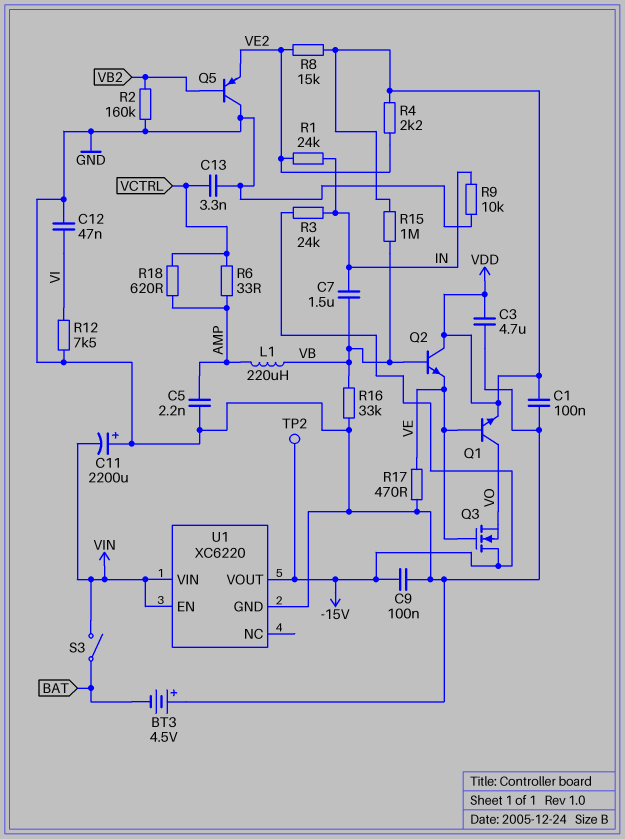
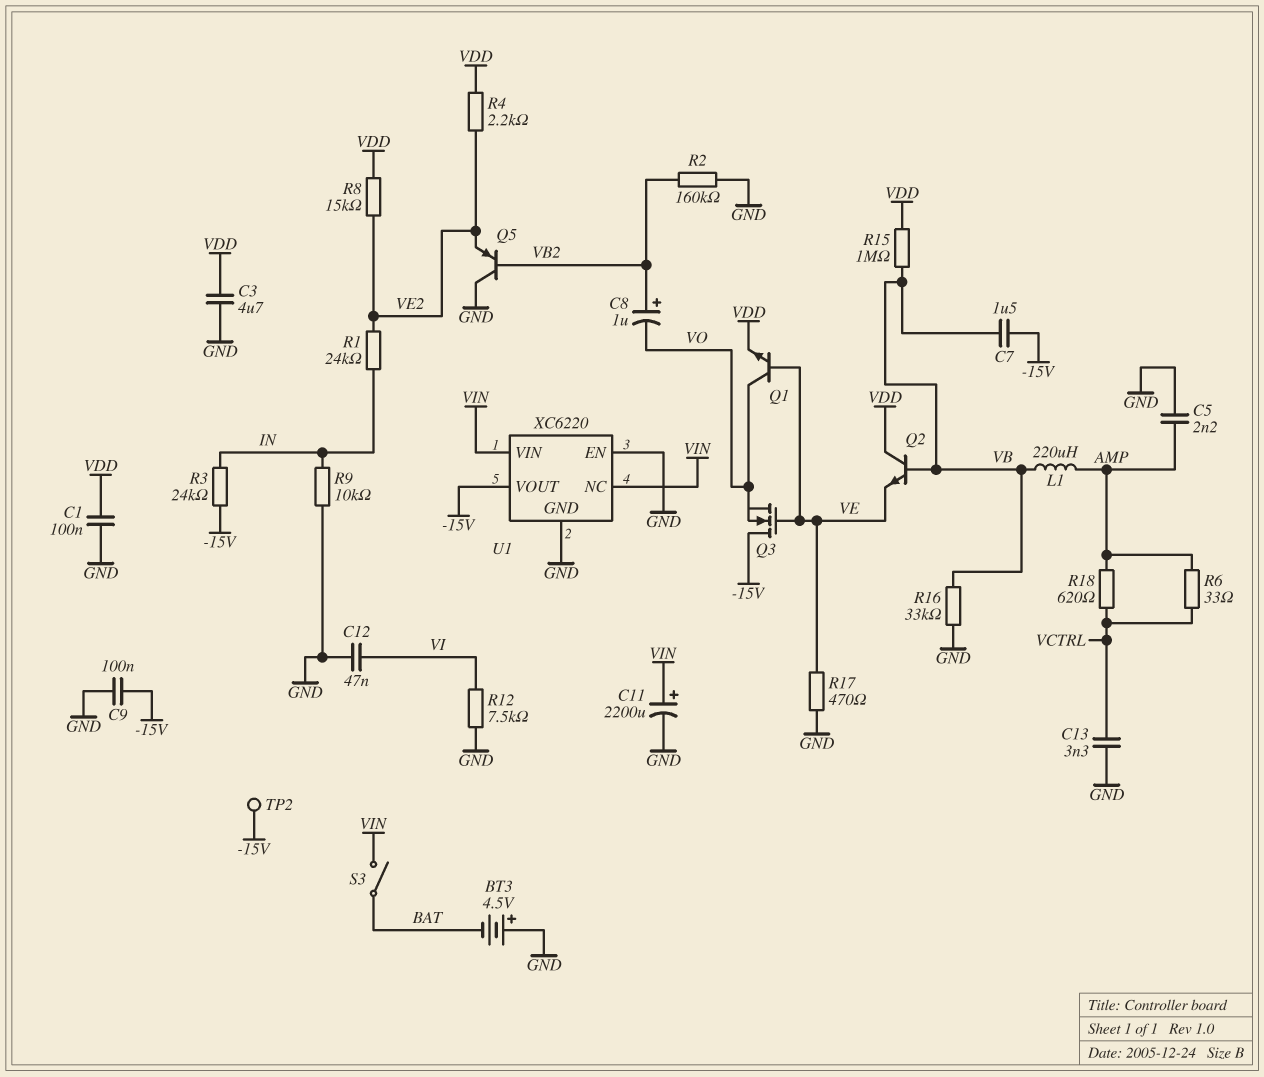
C7: 1.5uF (IN, VB) -> 1.5uF (-15V, VB)
C8: none -> 1uF (plus VB2, minus VO)
C11: 2200uF (plus GND, minus VIN) -> 2200uF (plus VIN, minus GND)
U1 pin EN: VIN -> GND
U1 pin NC: none -> VIN

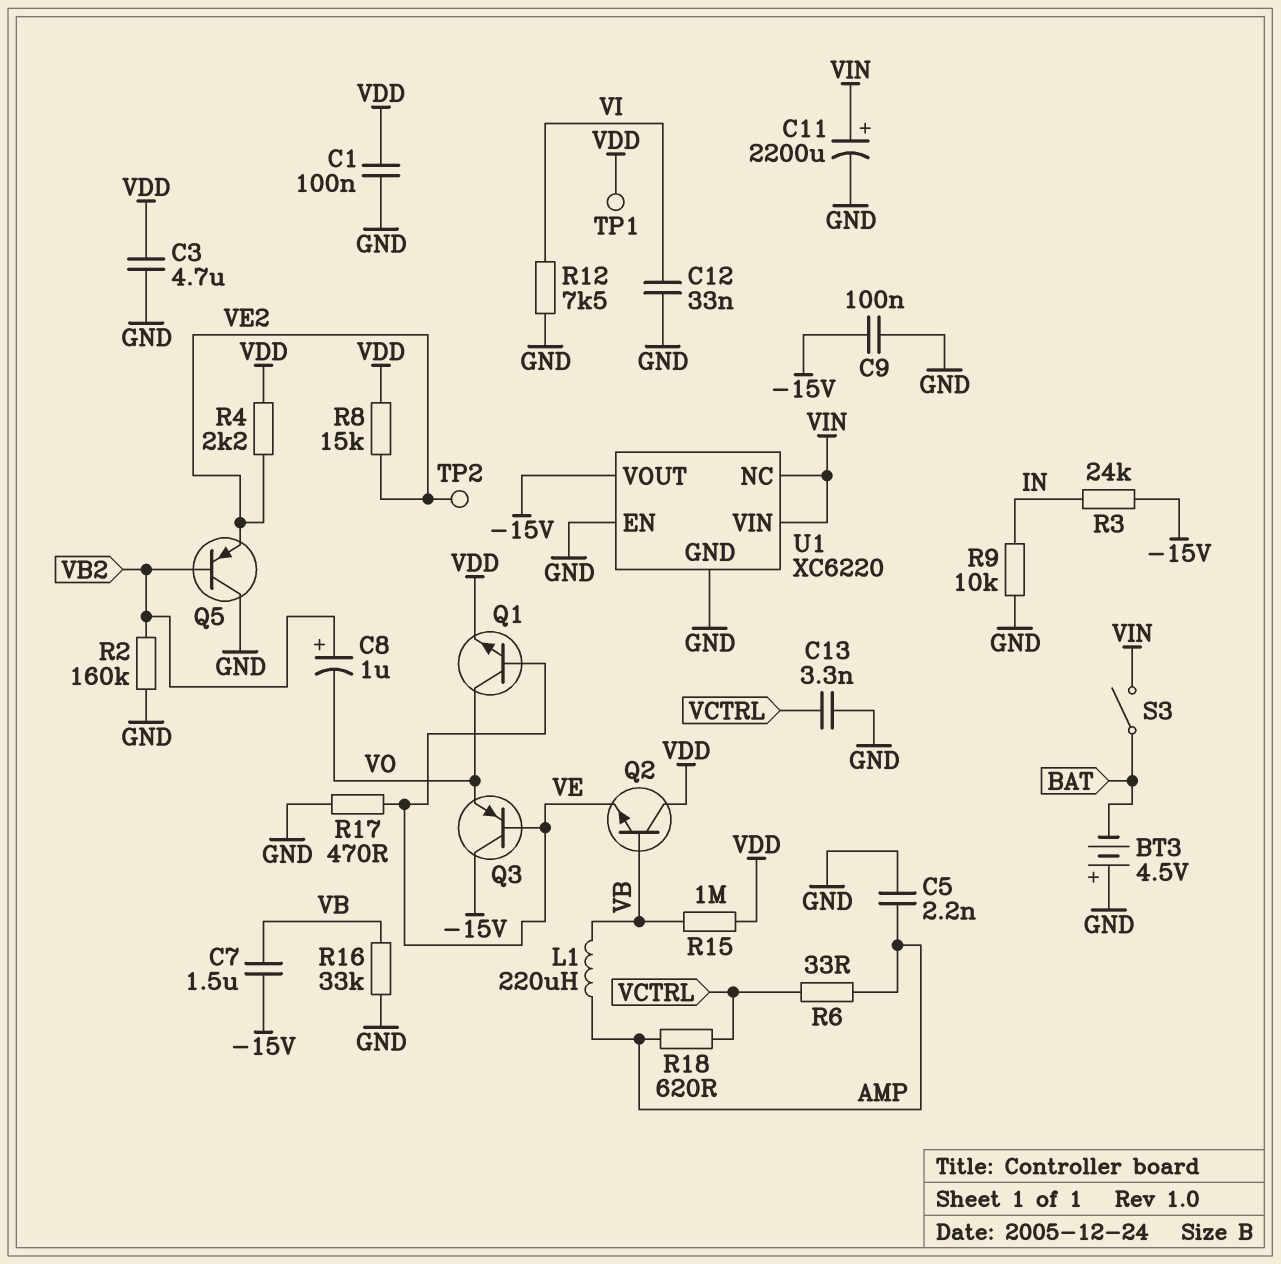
C12: 47nF (GND, VI) -> 33nF (GND, VI)
Q3: NMOS (G VE, D -15V, S VO) -> PNP (B VE, C -15V, E VO)
R1: 24k (IN, VE2) -> none
TP1: none -> test point (VDD)
TP2: test point (-15V) -> test point (VE2)

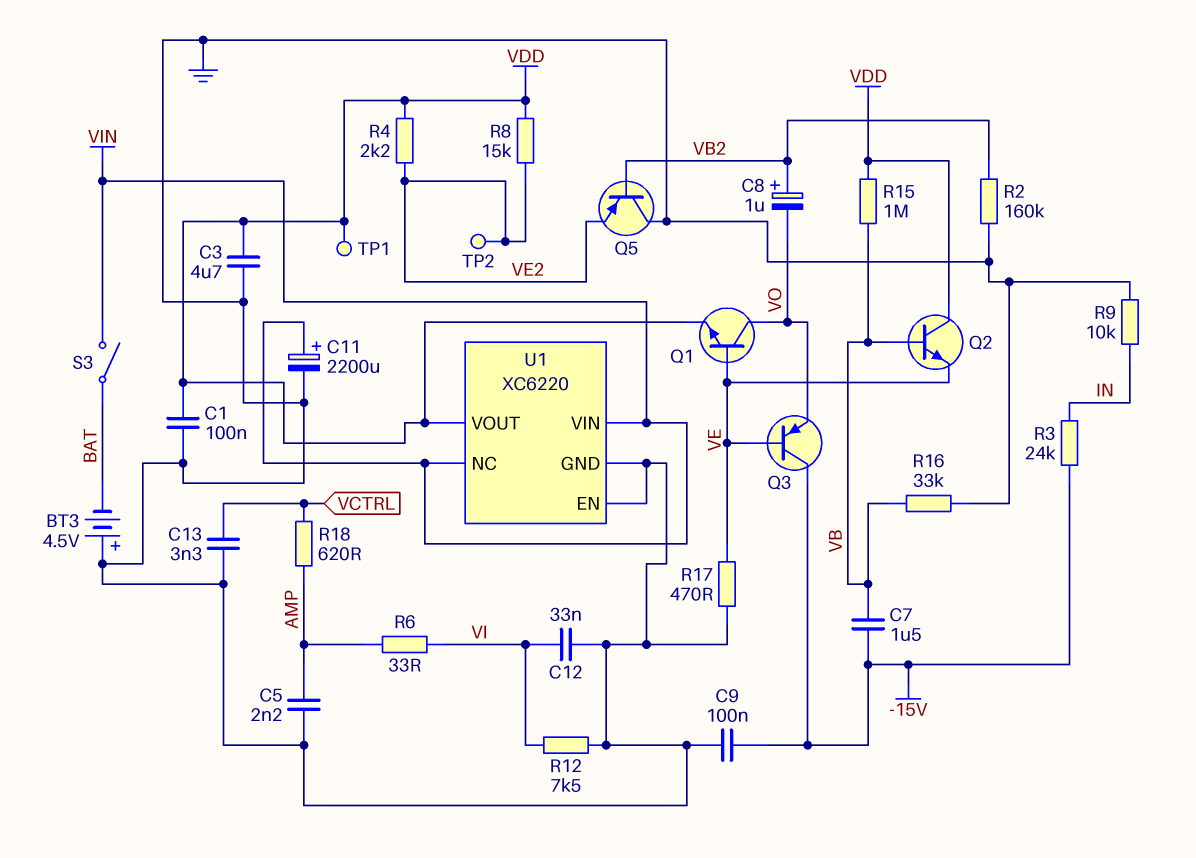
L1: 220uH (AMP, VB) -> none
R6: 33 (AMP, VCTRL) -> 33 (AMP, VI)
U1 pin VOUT: -15V -> VDD

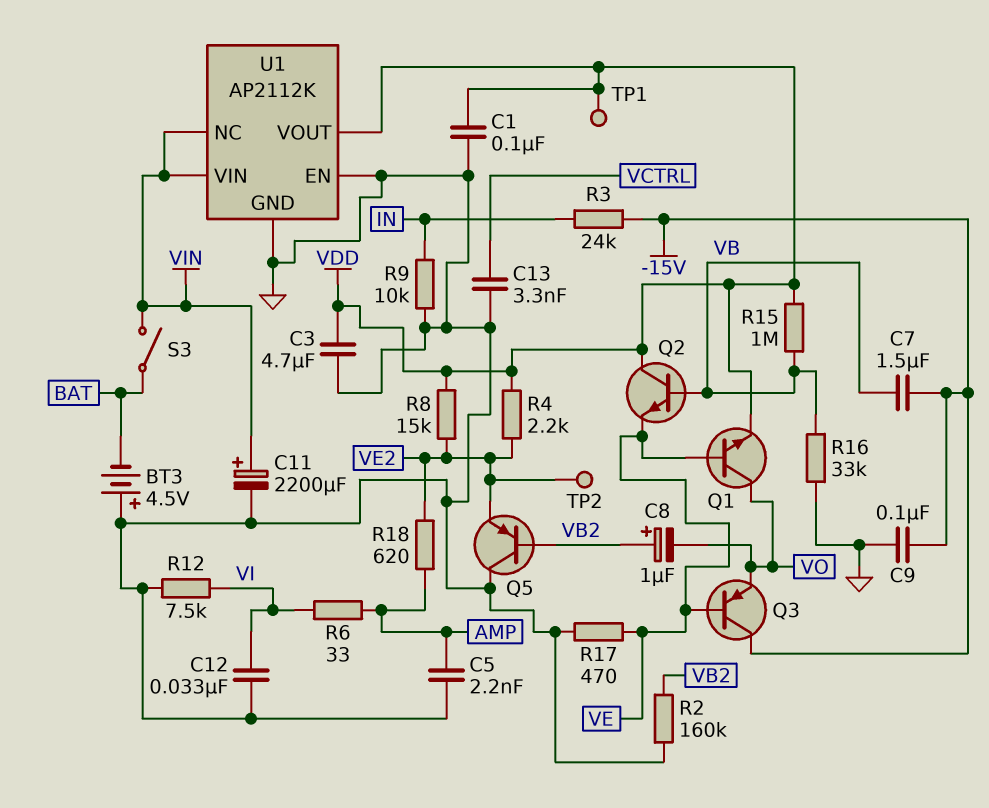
R18: 620 (AMP, VCTRL) -> 620 (AMP, VE2)
U1: XC6220 -> AP2112K

